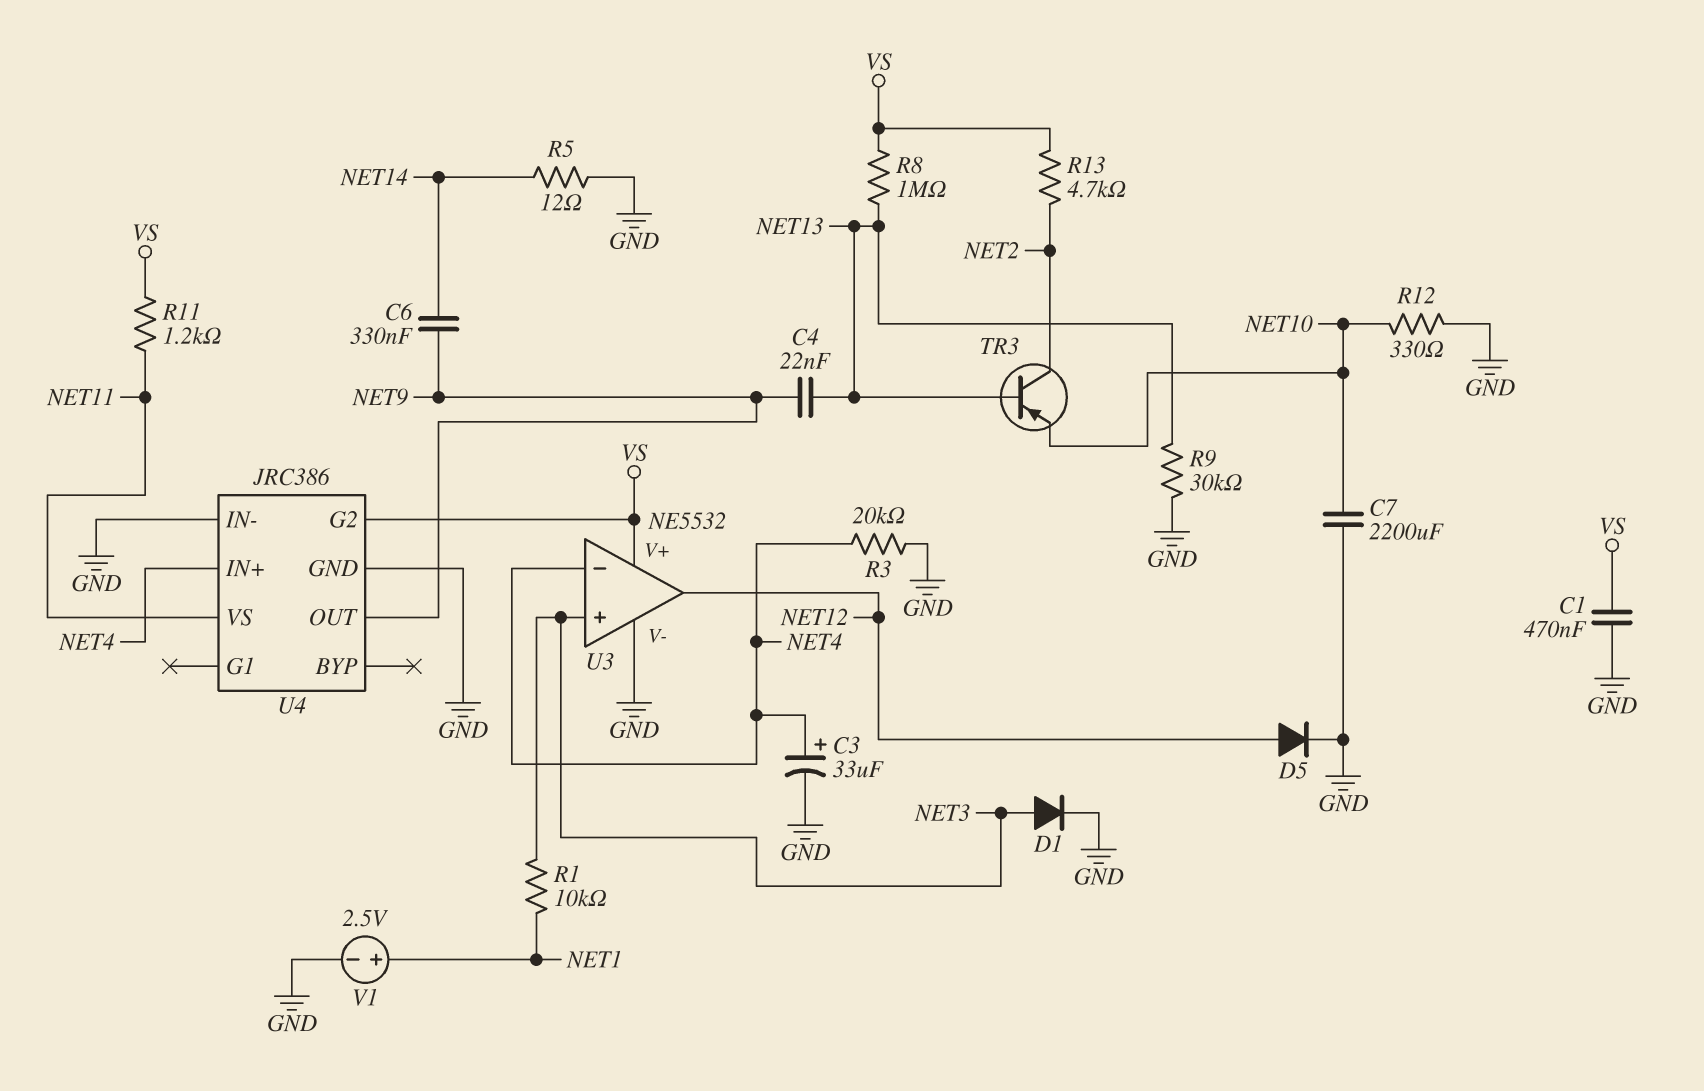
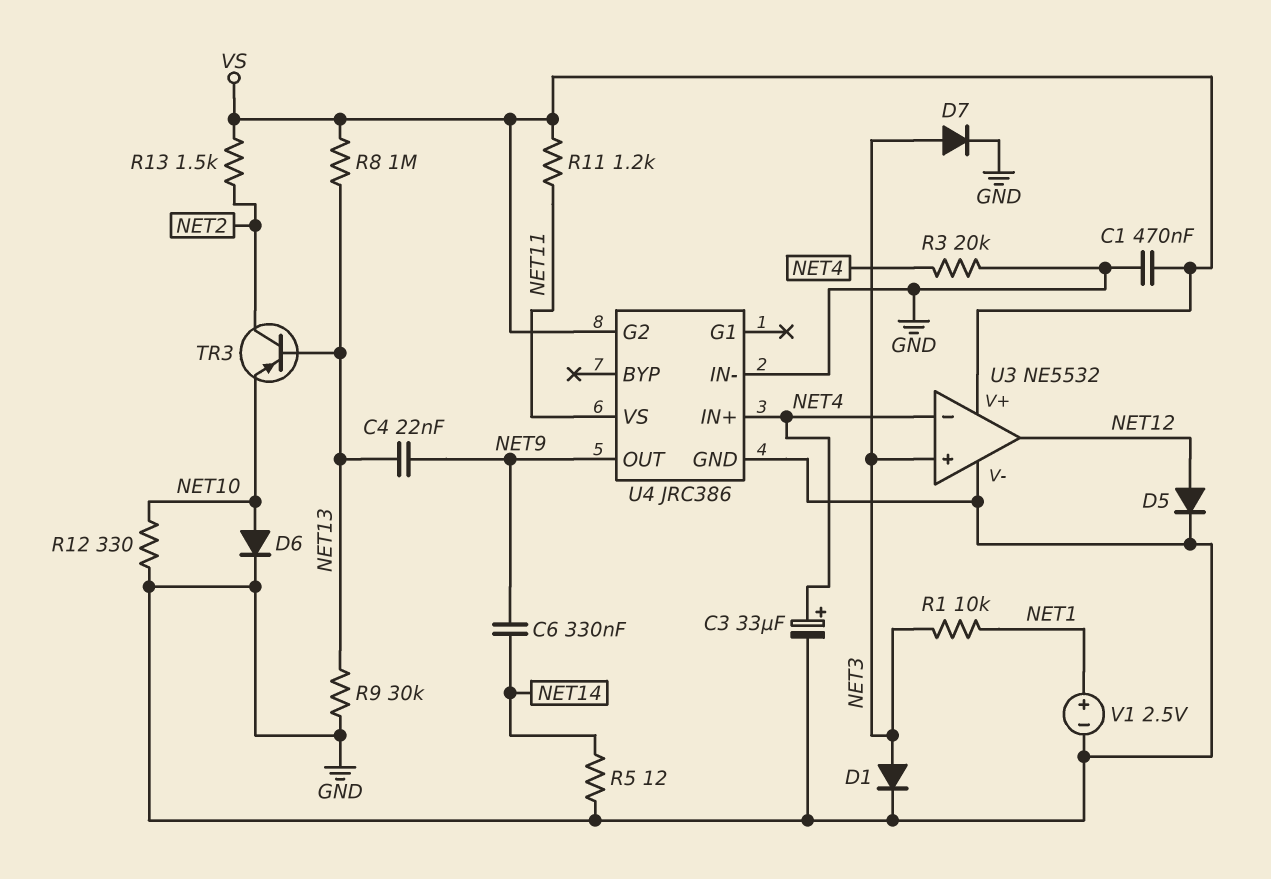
C7: 2200uF (GND, NET10) -> none
D6: none -> diode (A NET10, K GND)
D7: none -> diode (A NET3, K GND)
R13: 4.7k (NET2, VS) -> 1.5k (NET2, VS)

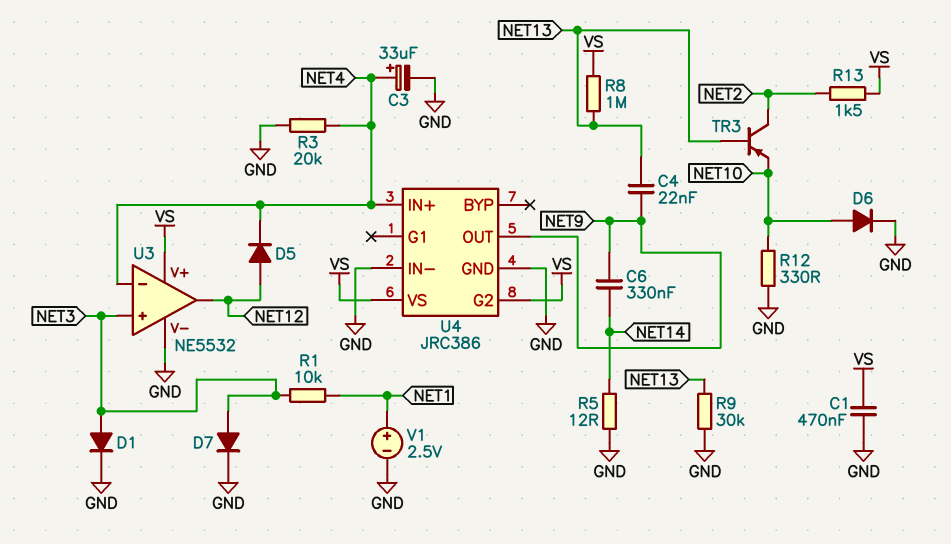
D5: diode (A NET12, K GND) -> diode (A NET12, K NET4)
R11: 1.2k (NET11, VS) -> none
U4 pin VS: NET11 -> VS

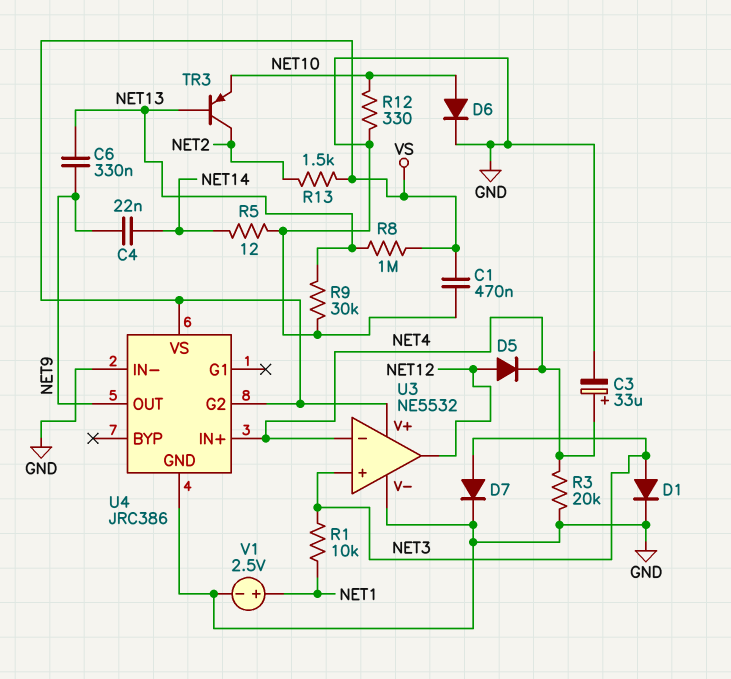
C4: 22nF (NET9, NET13) -> 22nF (NET9, NET14)
C6: 330nF (NET9, NET14) -> 330nF (NET9, NET13)

